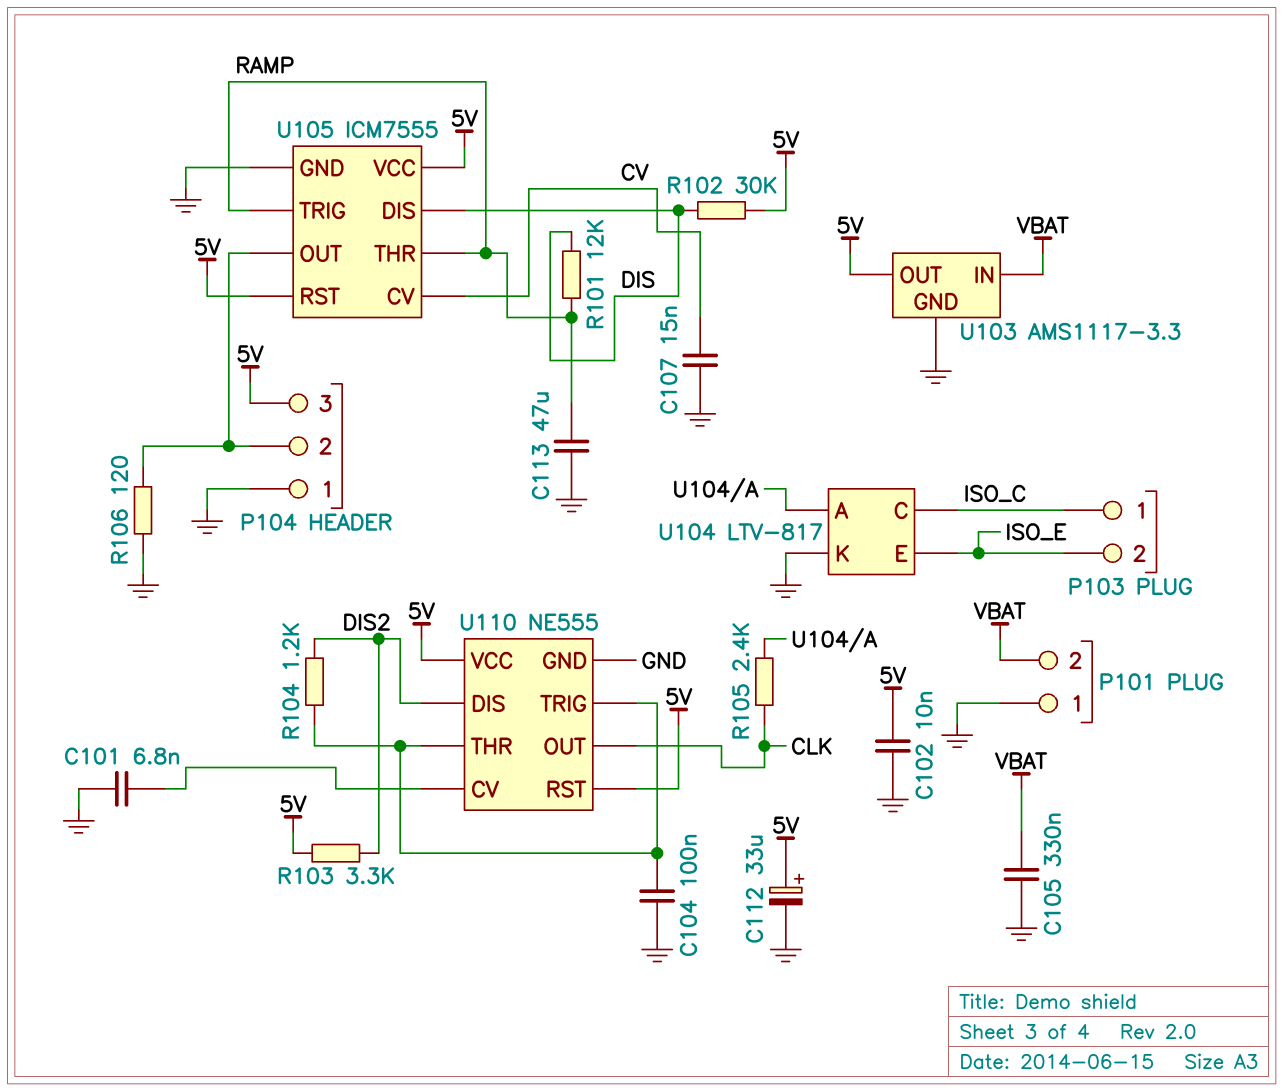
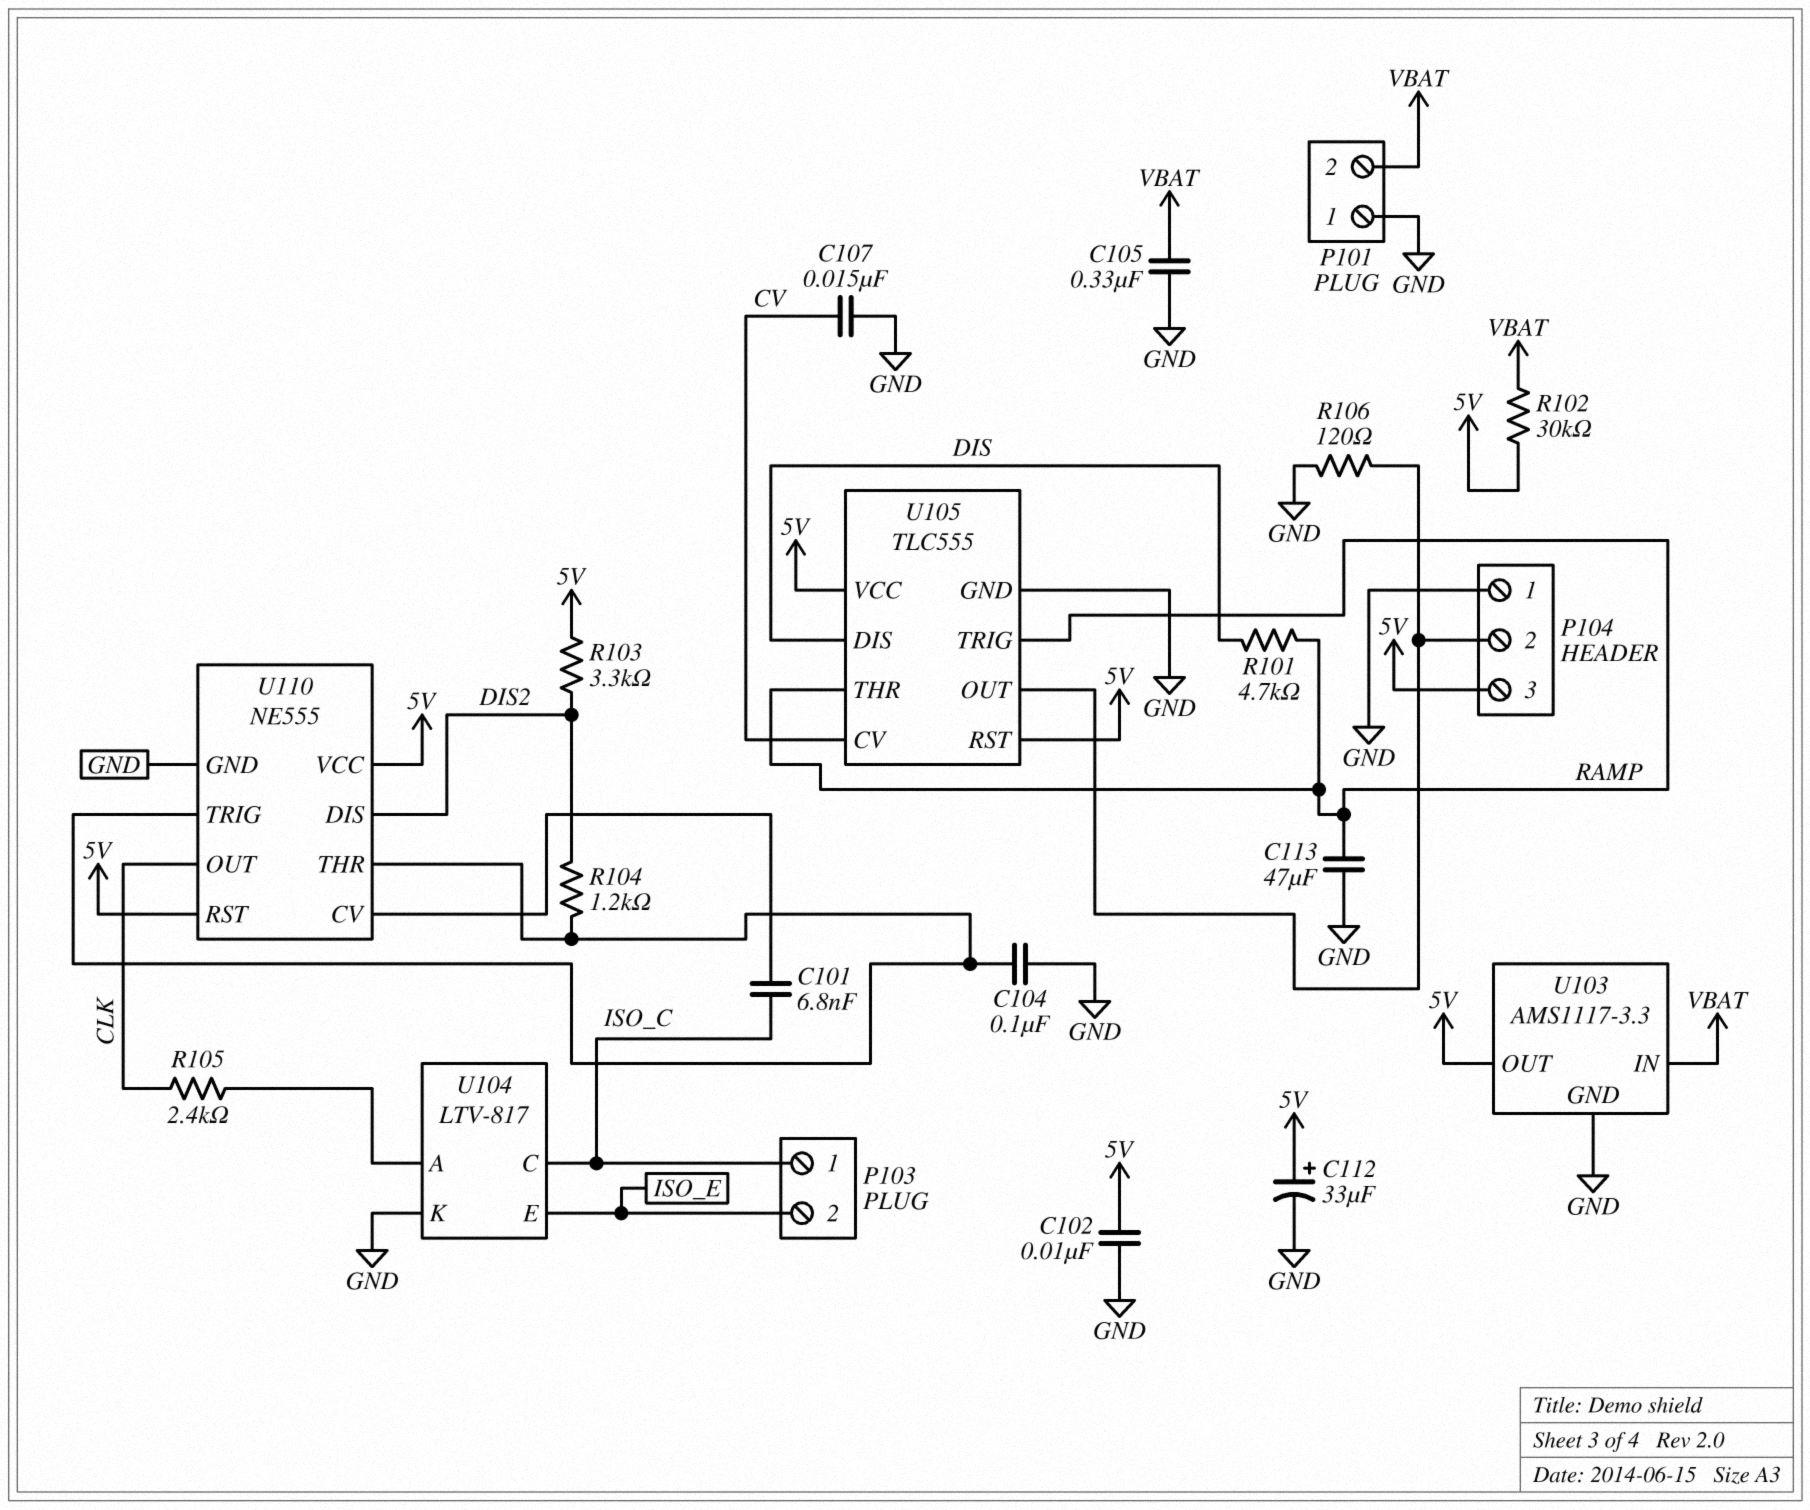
C101: 6.8nF (GND, U110/CV) -> 6.8nF (ISO_C, U110/CV)
R101: 12k (DIS, RAMP) -> 4.7k (DIS, RAMP)
R102: 30k (5V, DIS) -> 30k (5V, VBAT)
U105: ICM7555 -> TLC555

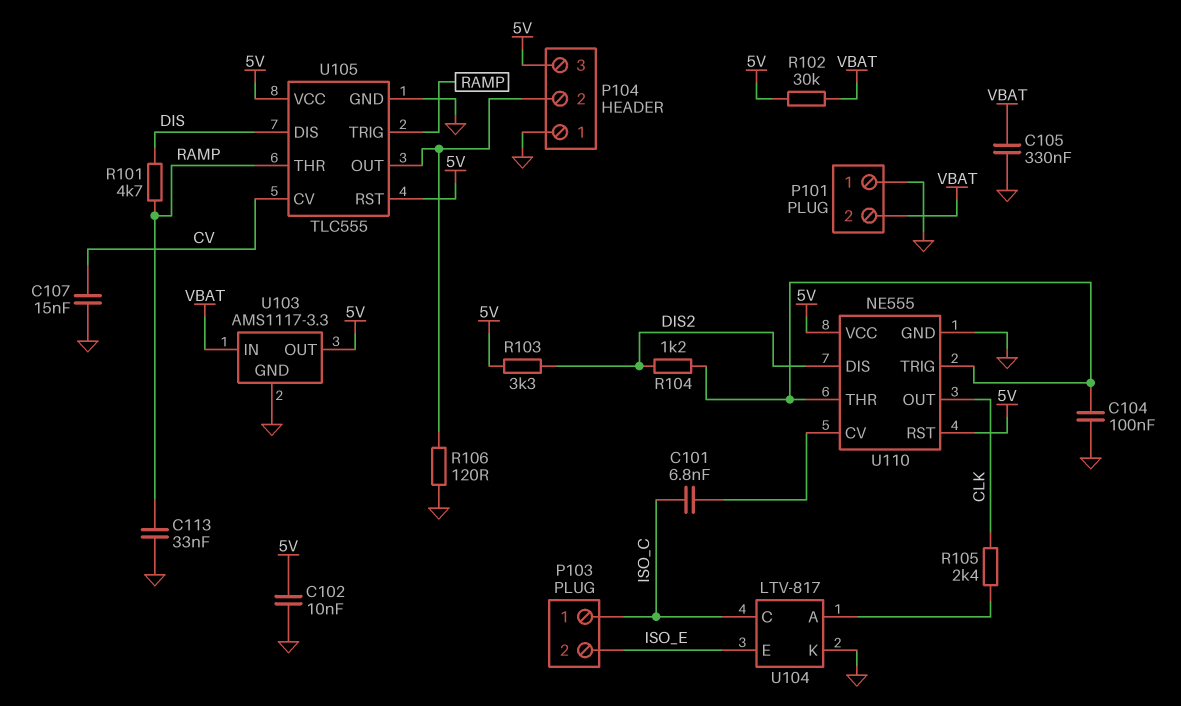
C112: 33uF (plus 5V, minus GND) -> none
C113: 47uF (GND, RAMP) -> 33nF (GND, RAMP)

